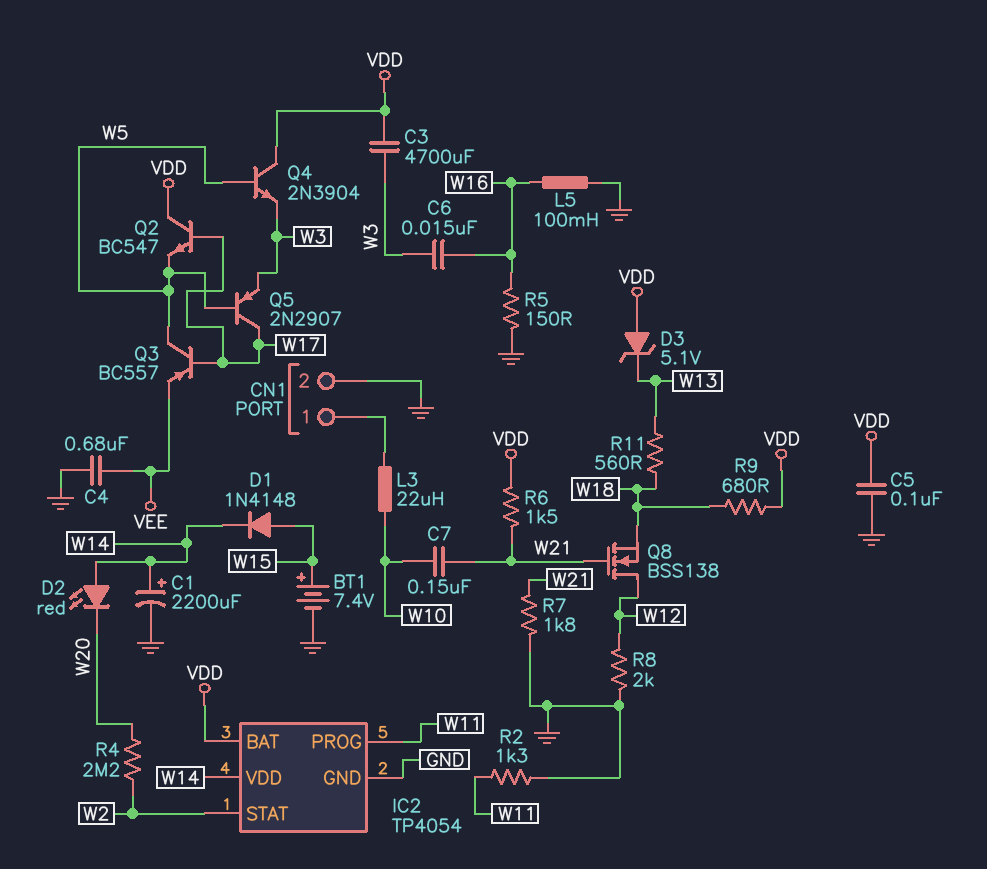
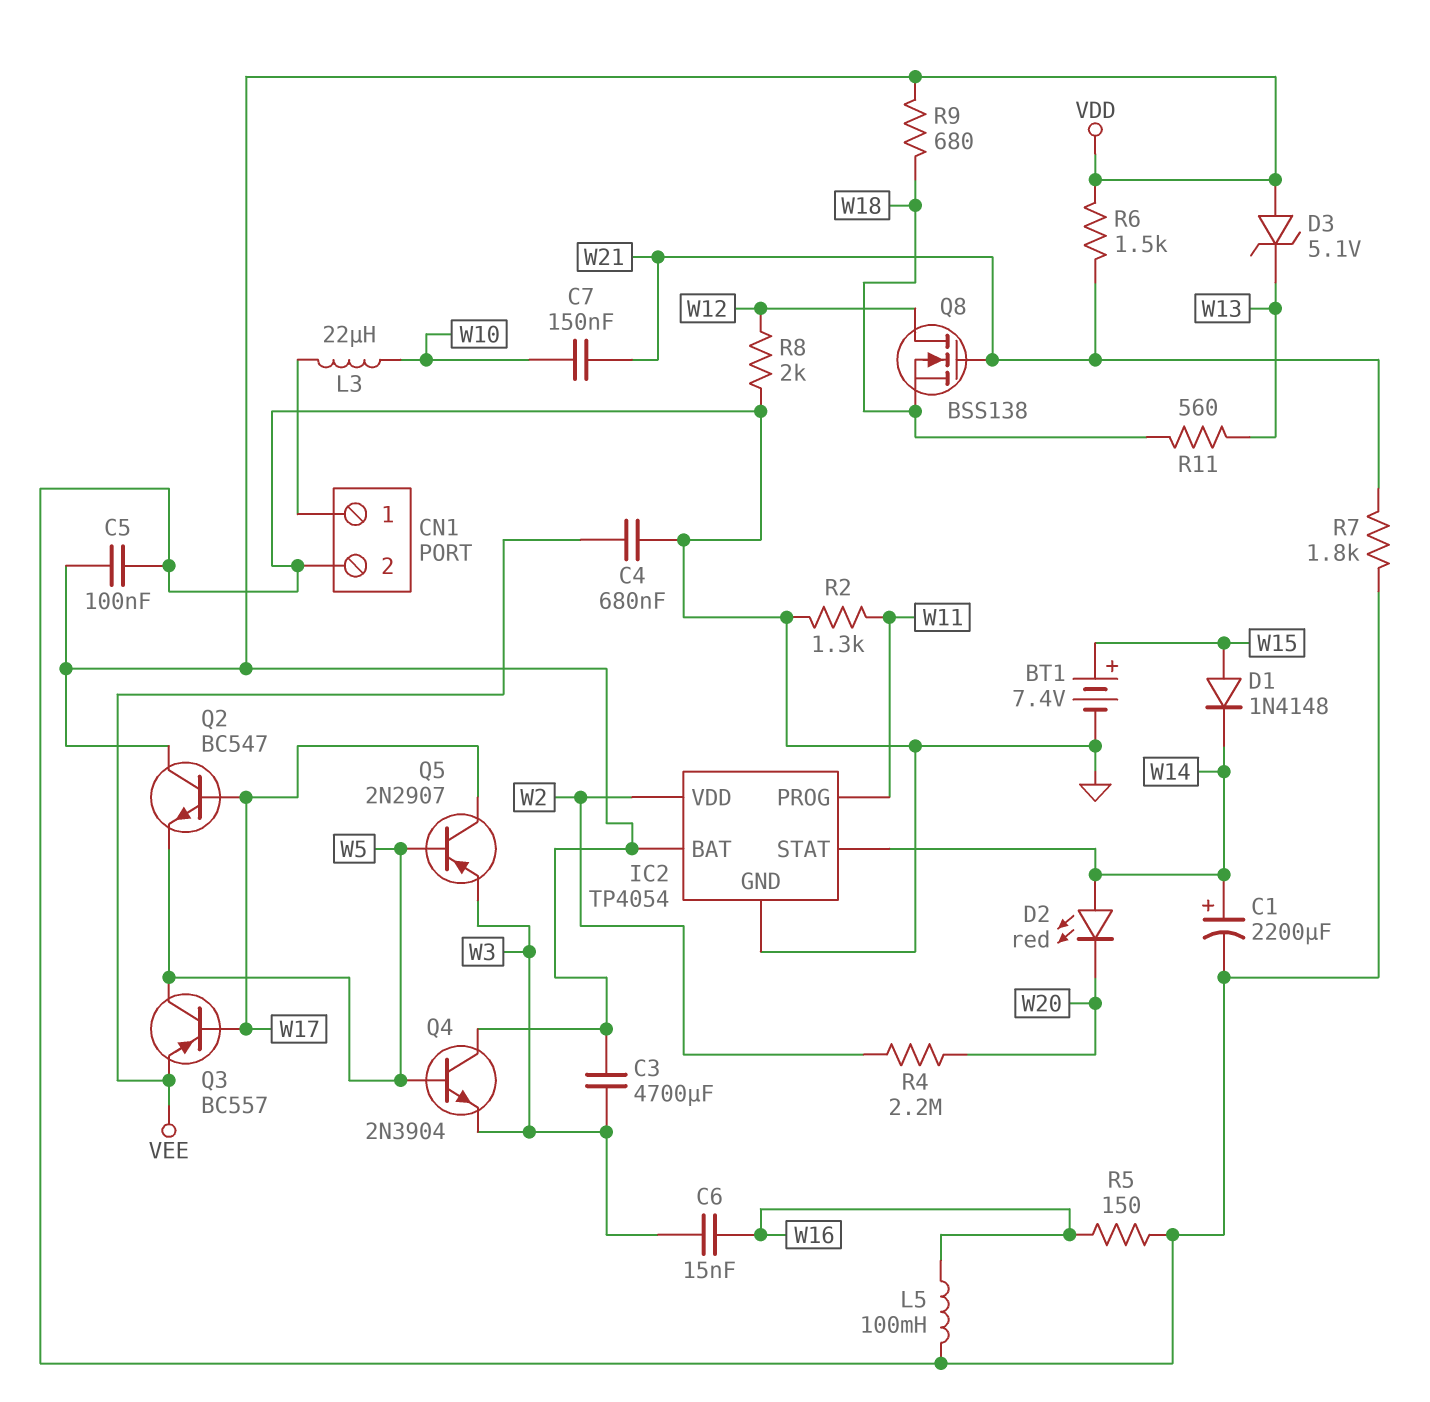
IC2 pin STAT: W2 -> W14
IC2 pin VDD: W14 -> W2

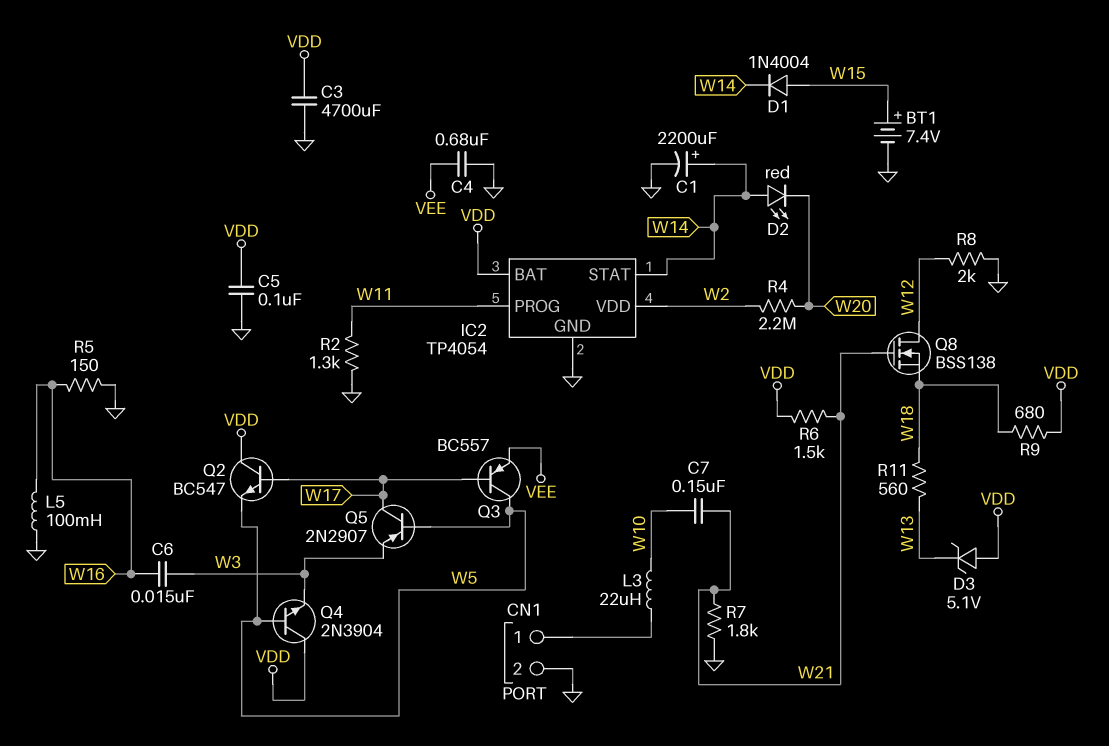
C3: 4700uF (VDD, W3) -> 4700uF (GND, VDD)
D1: diode 1N4148 (A W15, K W14) -> diode 1N4004 (A W15, K W14)

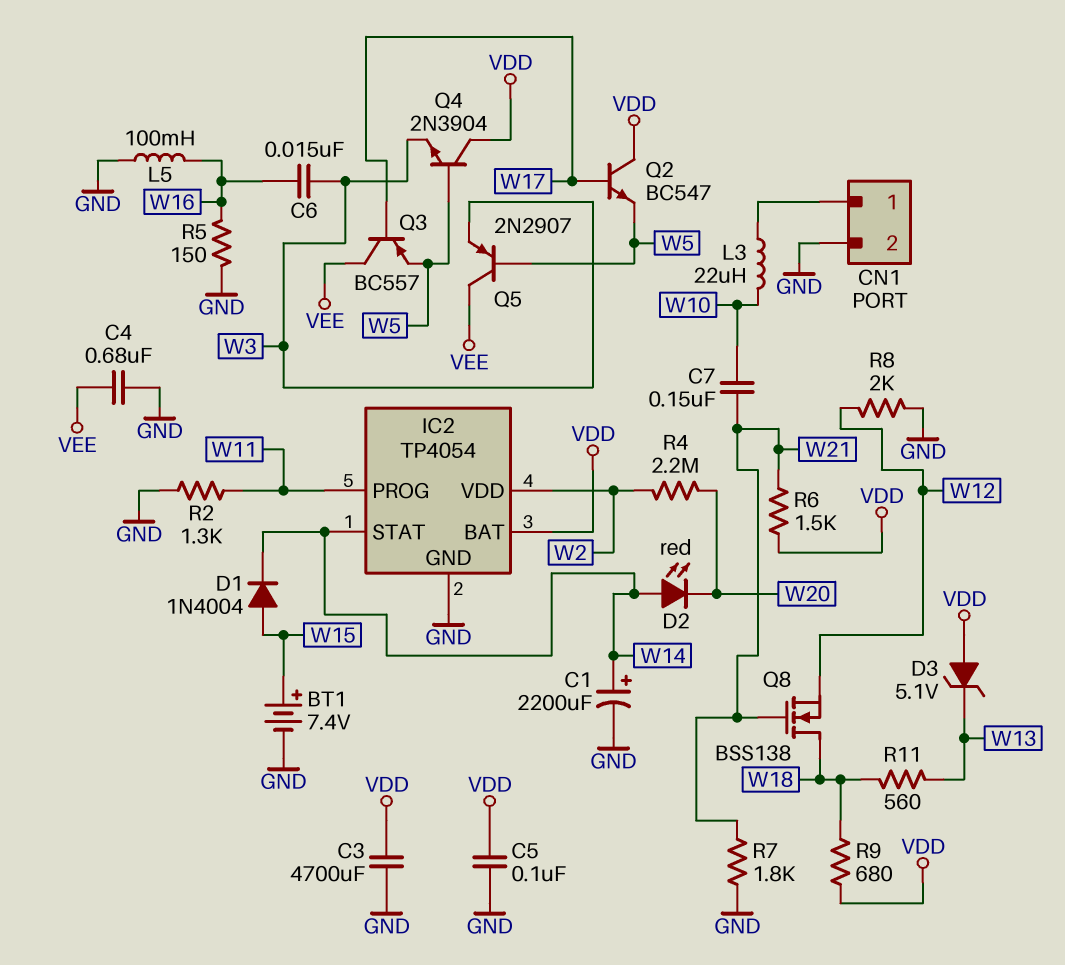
Q3: PNP BC557 (B W17, C W5, E VEE) -> PNP BC557 (B W17, C VEE, E W5)
Q5: PNP 2N2907 (B W5, C W17, E W3) -> PNP 2N2907 (B W5, C VEE, E W3)
Q8: NMOS BSS138 (G W21, D W12, S W18) -> NMOS BSS138 (G W21, D W18, S W12)

